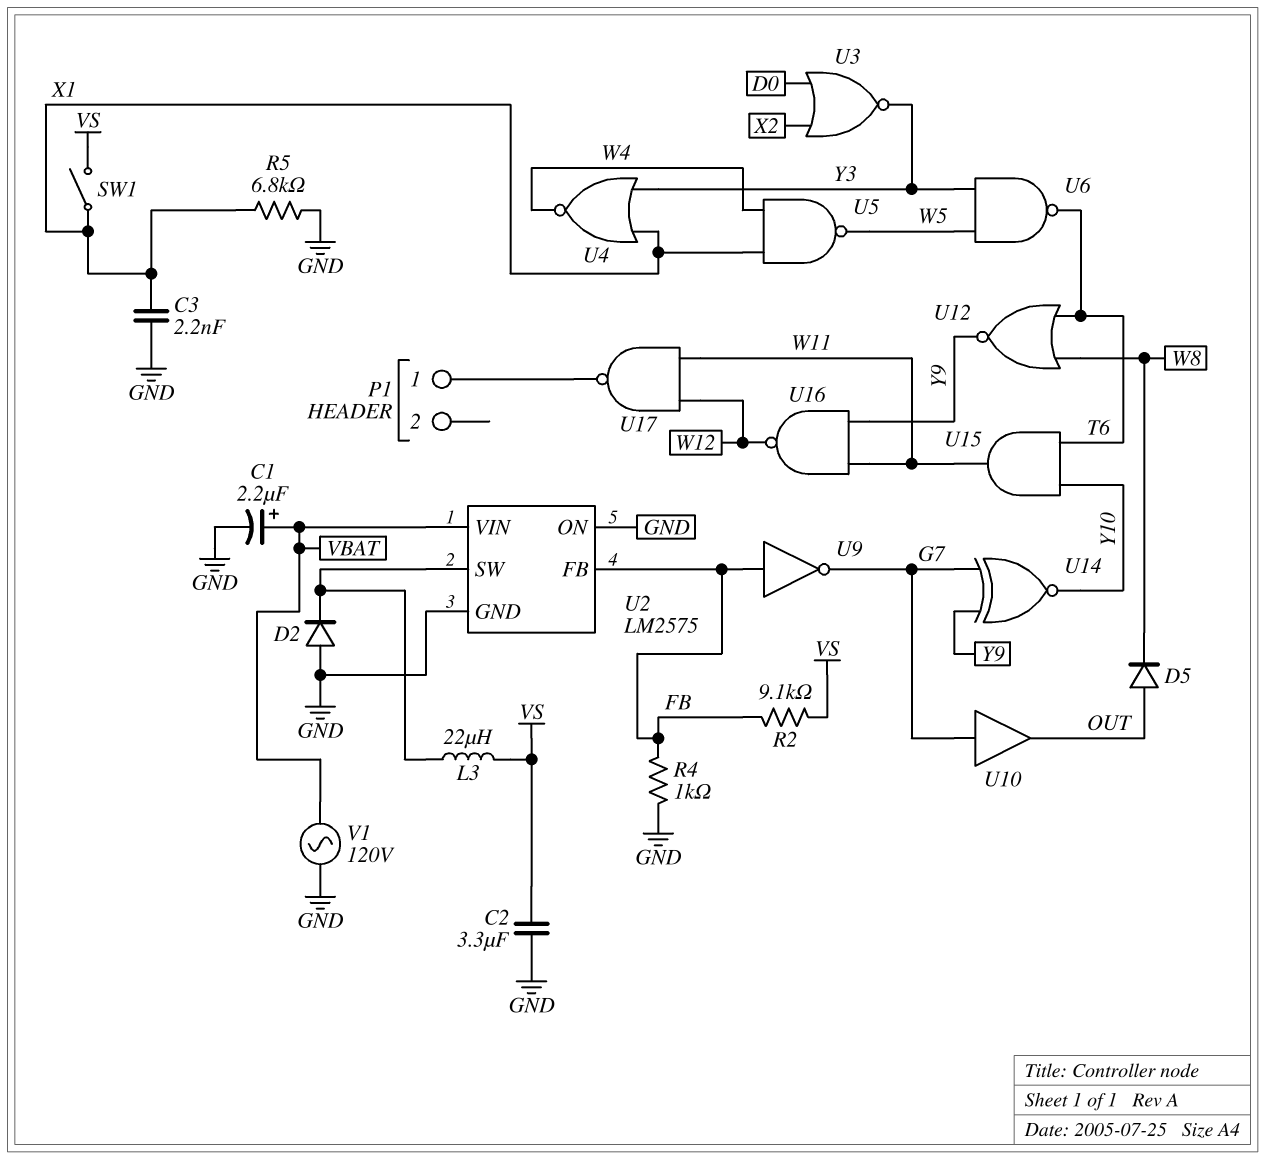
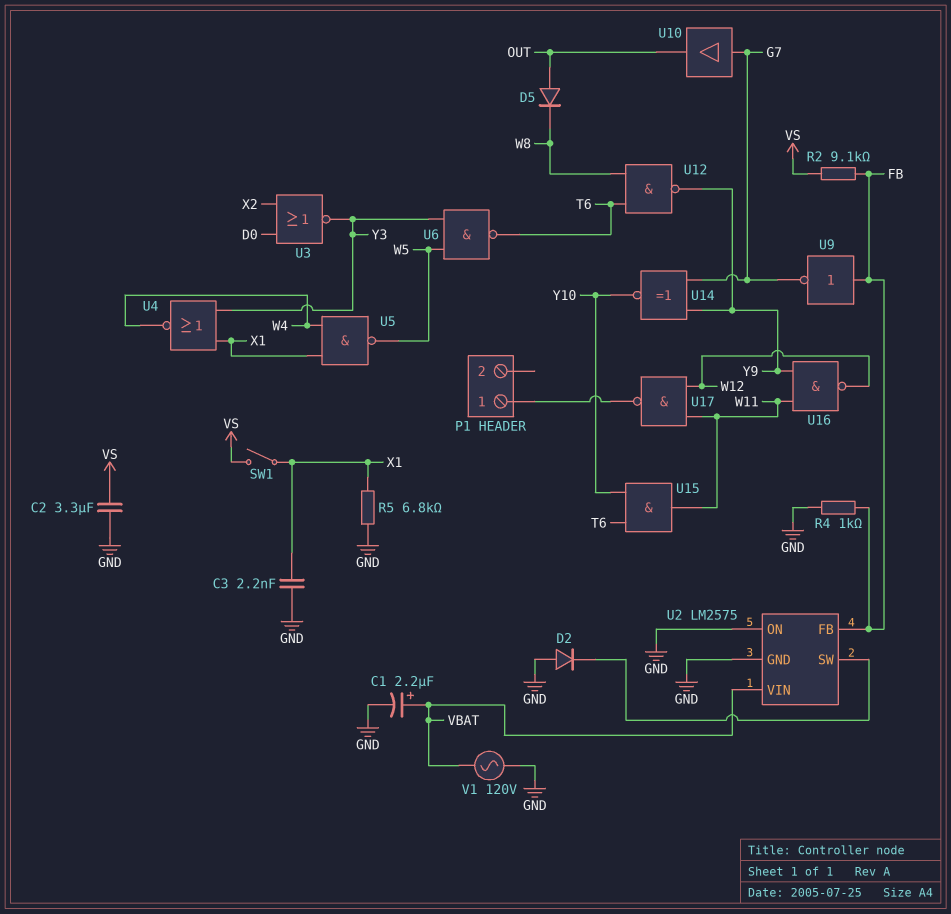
L3: 22uH (U2/SW, VS) -> none
U12: NOR (in T6, in W8, out Y9) -> NAND (in T6, in W8, out Y9)

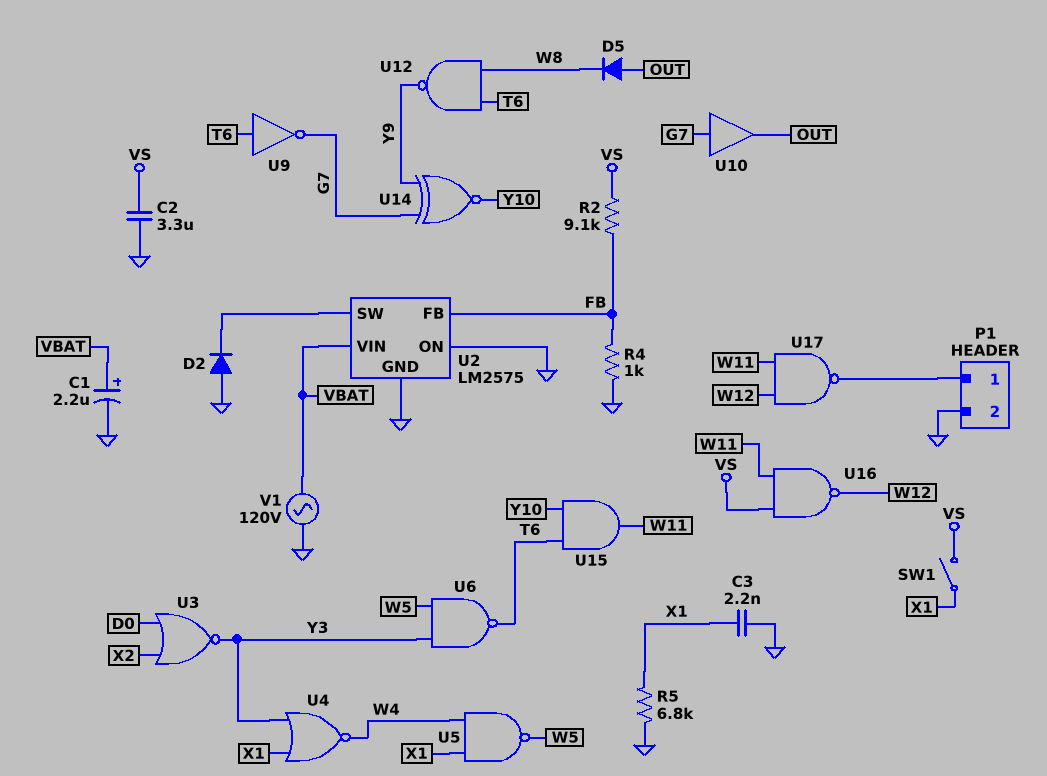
P1 pin 2: none -> GND
U9: NOT (in FB, out G7) -> NOT (in T6, out G7)
U16: NAND (in W11, in Y9, out W12) -> NAND (in VS, in W11, out W12)

